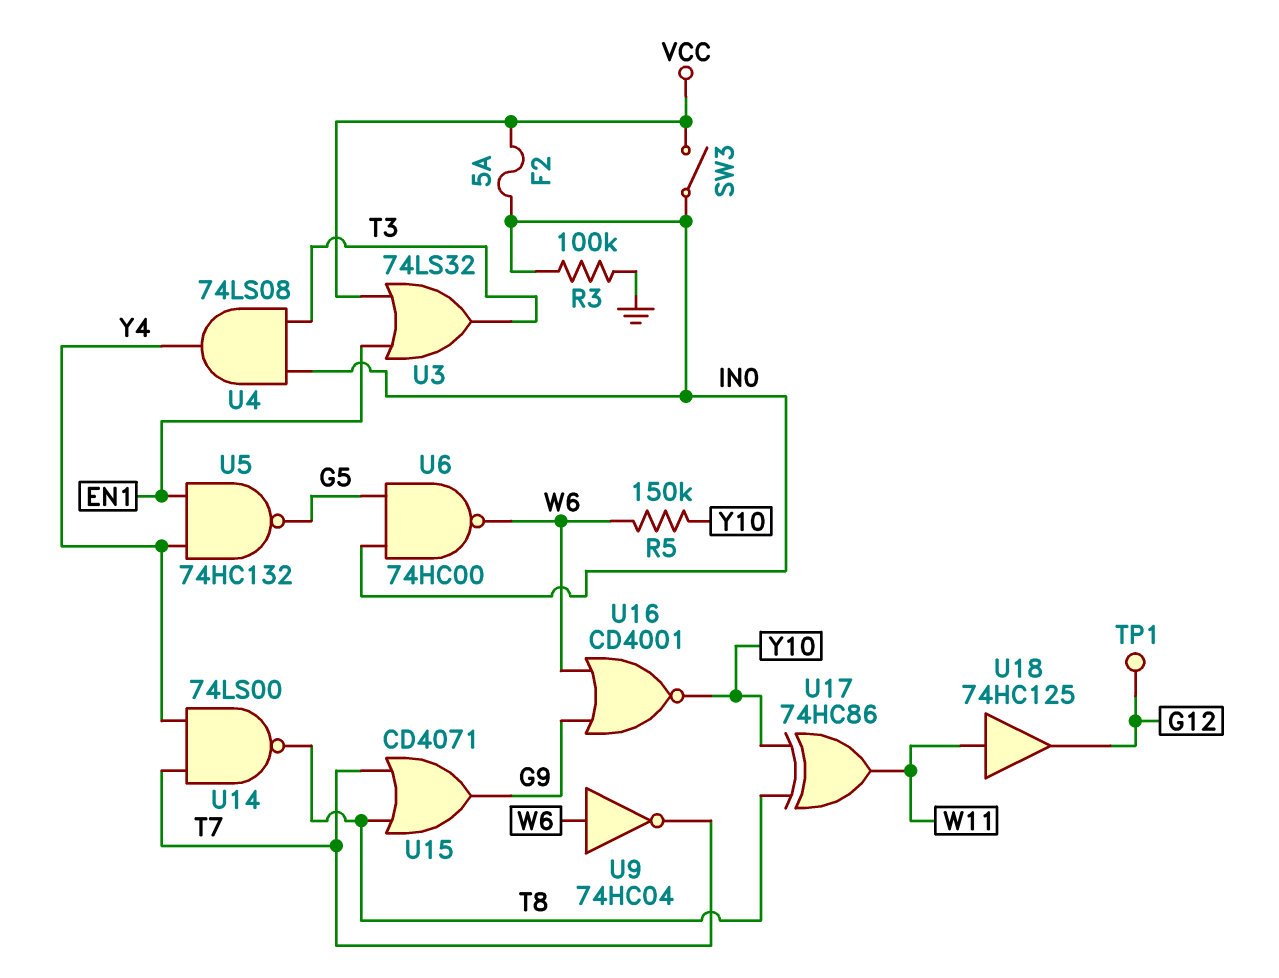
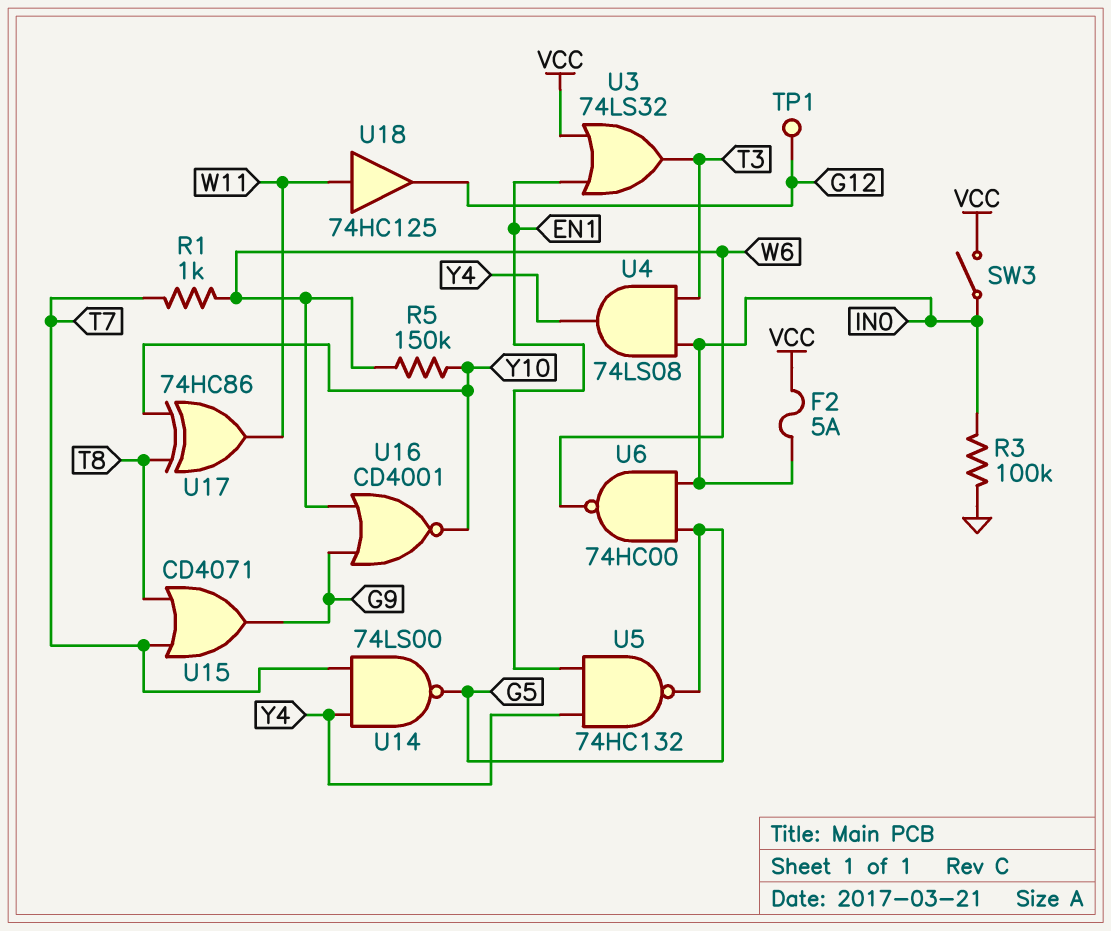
R1: none -> 1k (T7, W6)
U9: NOT 74HC04 (in W6, out T7) -> none
U14: NAND 74LS00 (in T7, in Y4, out T8) -> NAND 74LS00 (in T7, in Y4, out G5)

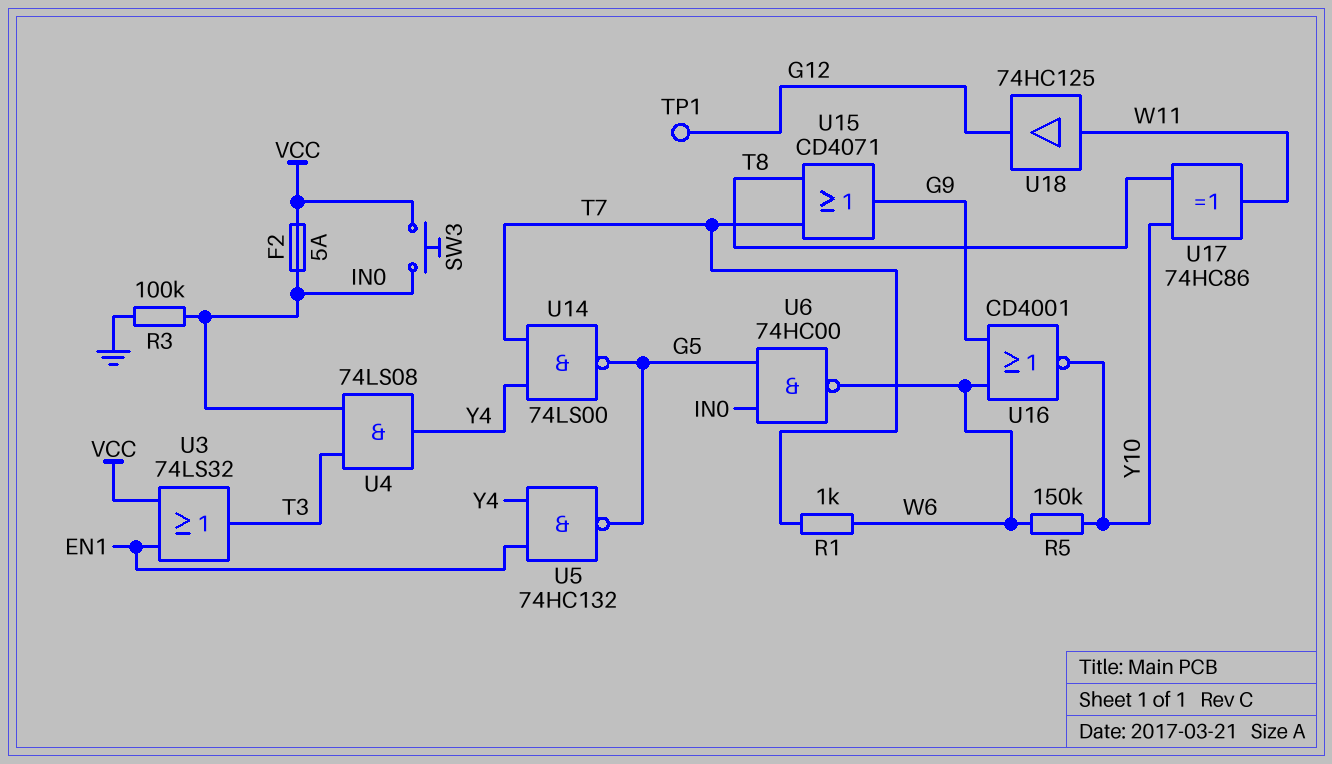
SW3: switch (IN0, VCC) -> button (IN0, VCC)

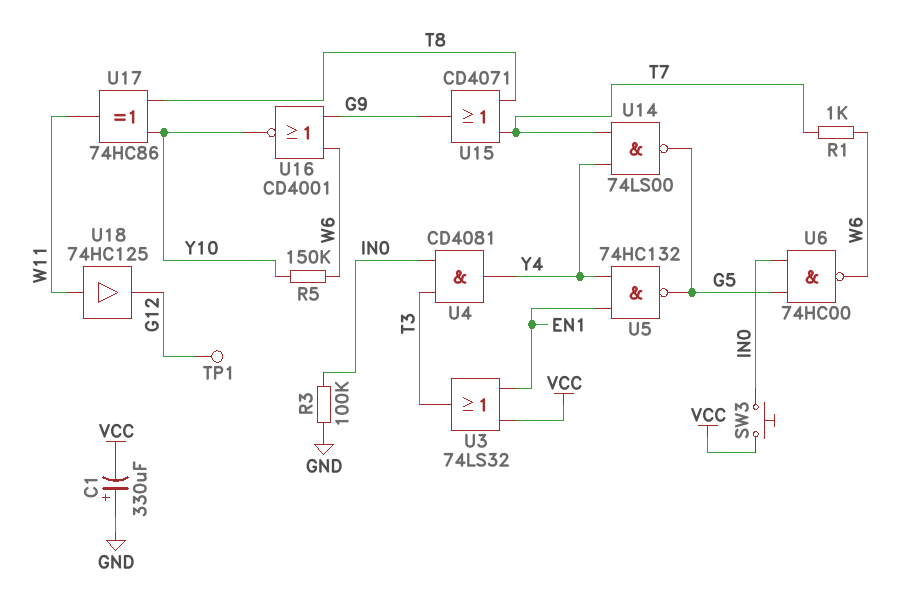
C1: none -> 330uF (plus GND, minus VCC)
F2: 5A (IN0, VCC) -> none
U4: AND 74LS08 (in IN0, in T3, out Y4) -> AND CD4081 (in IN0, in T3, out Y4)

